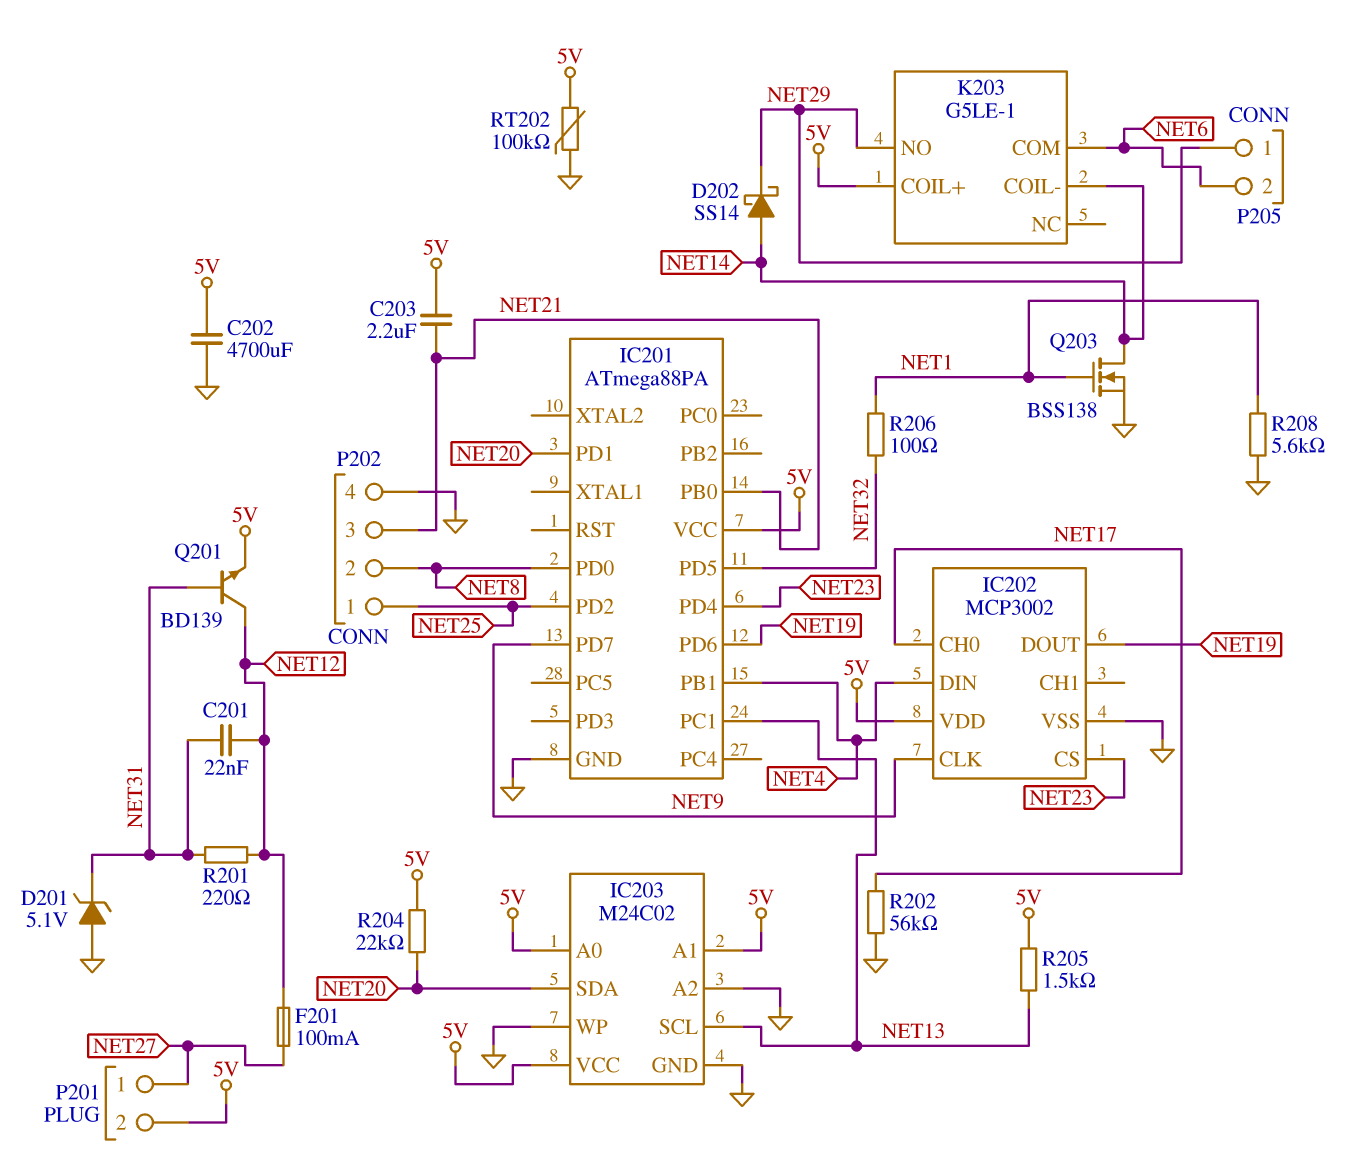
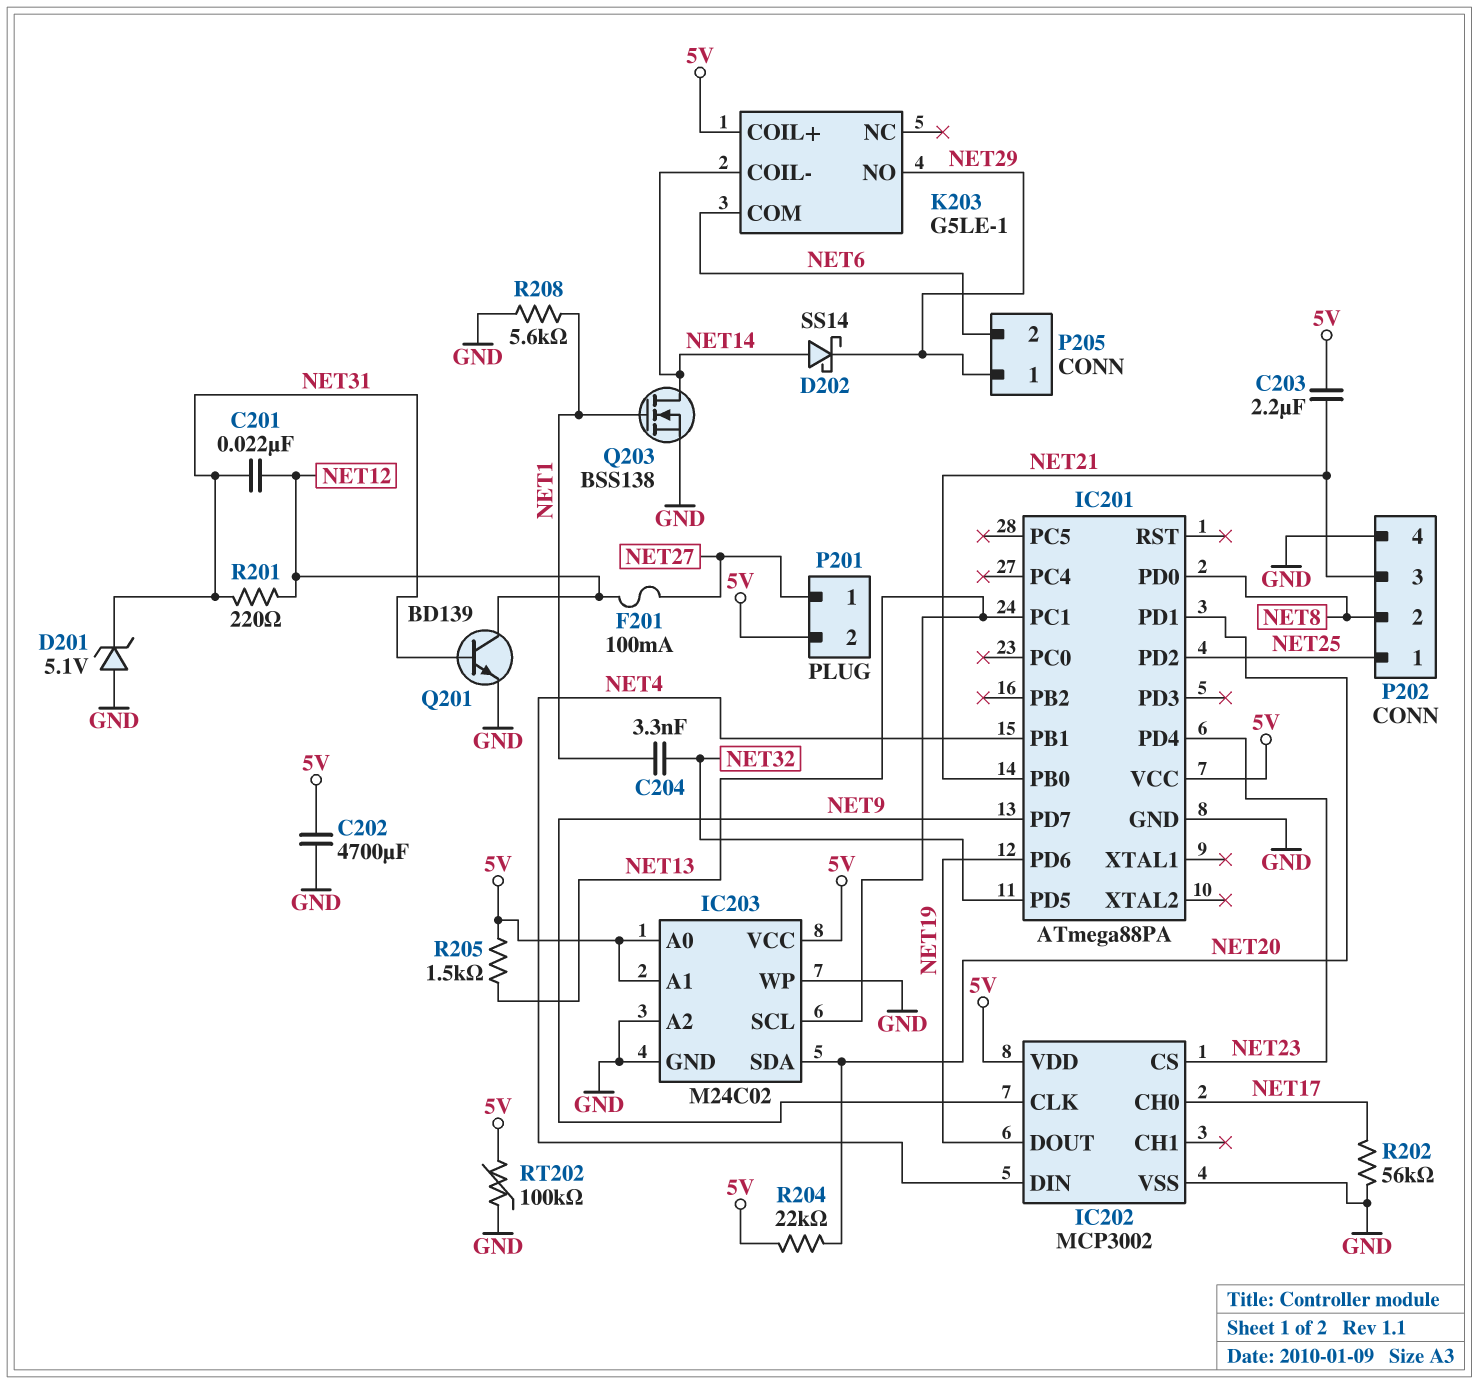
C204: none -> 3.3nF (NET1, NET32)
Q201: NPN BD139 (B NET31, C NET12, E 5V) -> NPN BD139 (B NET31, C NET12, E GND)
R206: 100 (NET1, NET32) -> none

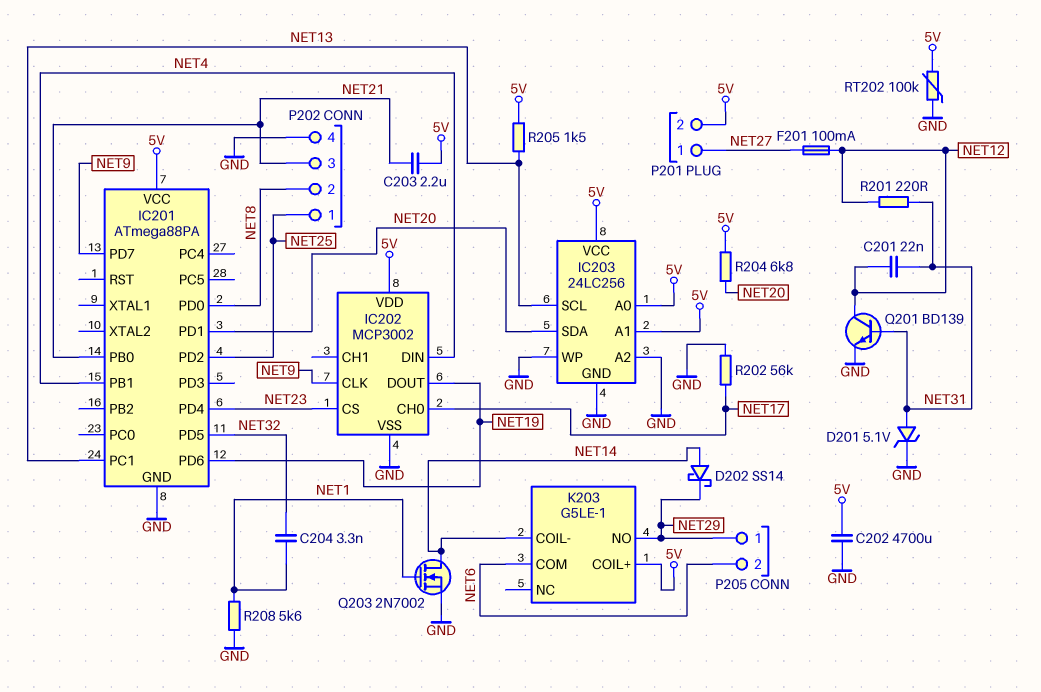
D201: zener 5.1V (A GND, K NET31) -> zener 5.1V (A NET31, K GND)
IC203: M24C02 -> 24LC256
Q203: NMOS BSS138 (G NET1, D NET14, S GND) -> NMOS 2N7002 (G NET1, D NET14, S GND)
R204: 22k (5V, NET20) -> 6.8k (5V, NET20)

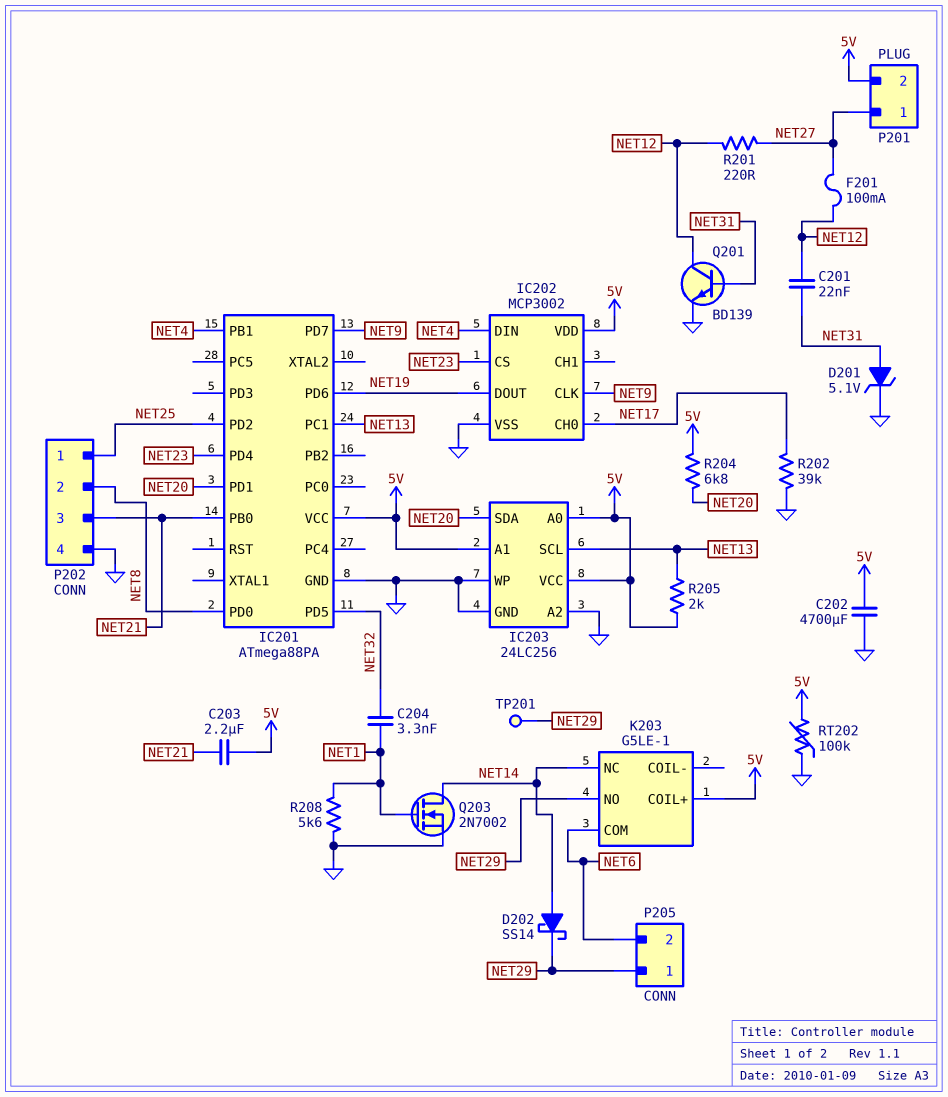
K203 pin COIL-: NET14 -> none
K203 pin NC: none -> NET14
R201: 220 (NET12, NET31) -> 220 (NET12, NET27)
R202: 56k (GND, NET17) -> 39k (GND, NET17)
R205: 1.5k (5V, NET13) -> 2k (5V, NET13)
TP201: none -> test point (NET29)

